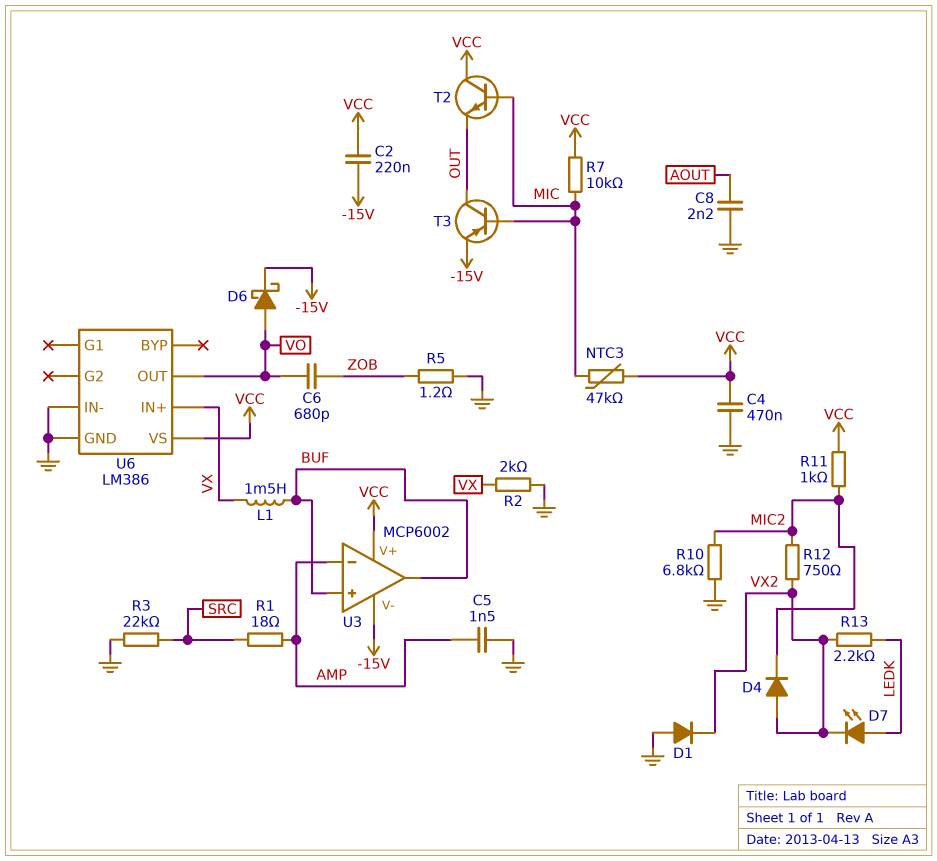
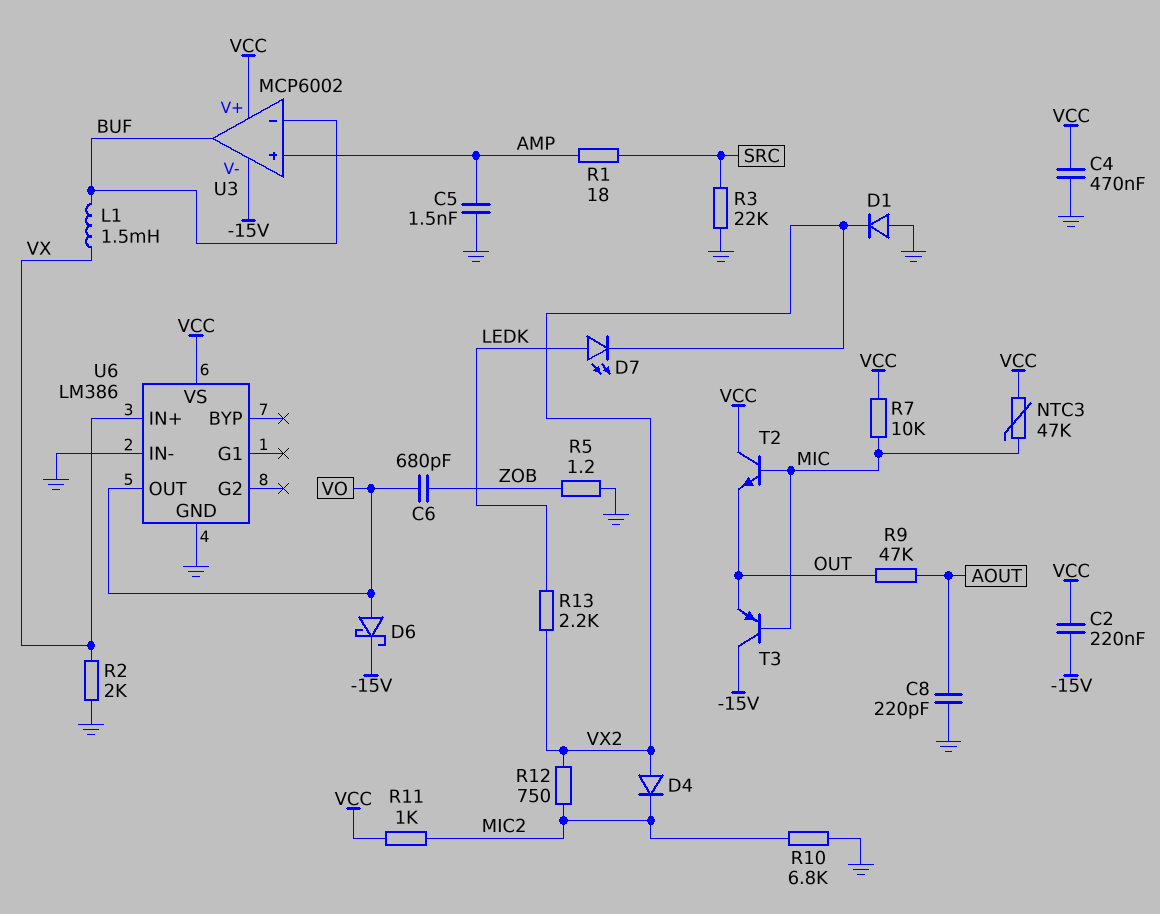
C8: 2.2nF (AOUT, GND) -> 220pF (AOUT, GND)
R9: none -> 47k (AOUT, OUT)
T3: PNP (B MIC, C OUT, E -15V) -> PNP (B MIC, C -15V, E OUT)
U3 pin in+: BUF -> AMP
U3 pin in-: AMP -> BUF

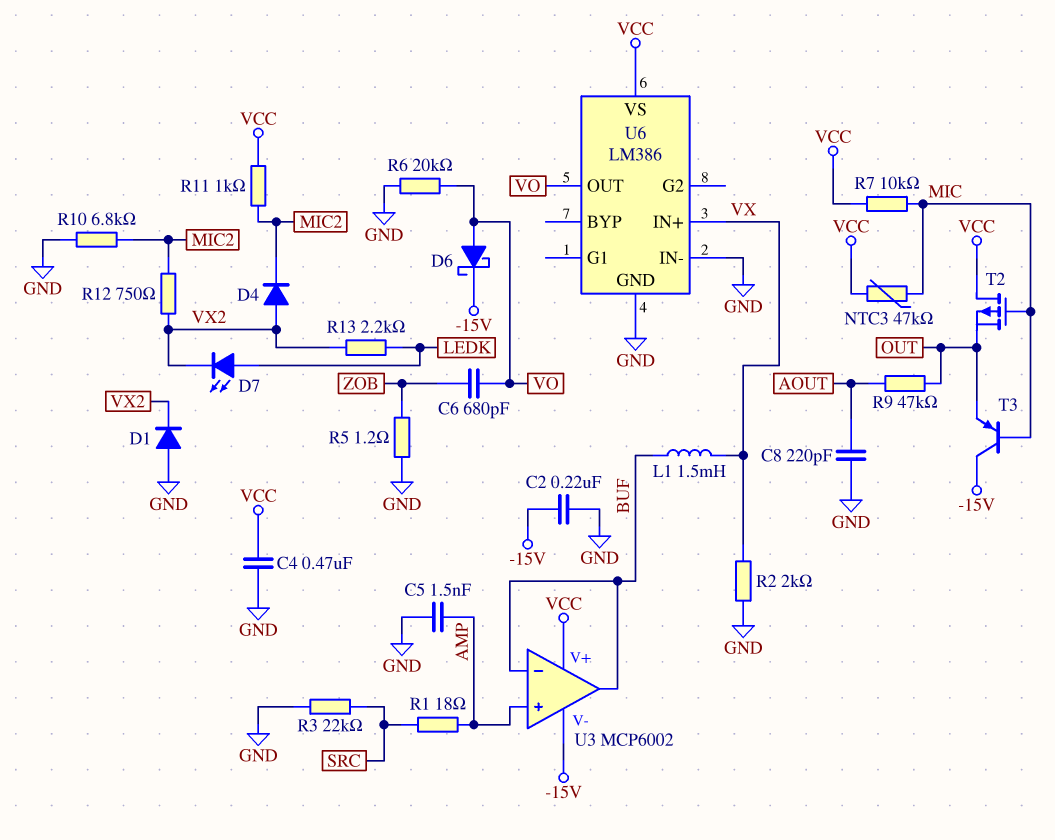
C2: 220nF (-15V, VCC) -> 220nF (-15V, GND)
R6: none -> 20k (GND, VO)
T2: NPN (B MIC, C VCC, E OUT) -> PMOS (G MIC, D VCC, S OUT)

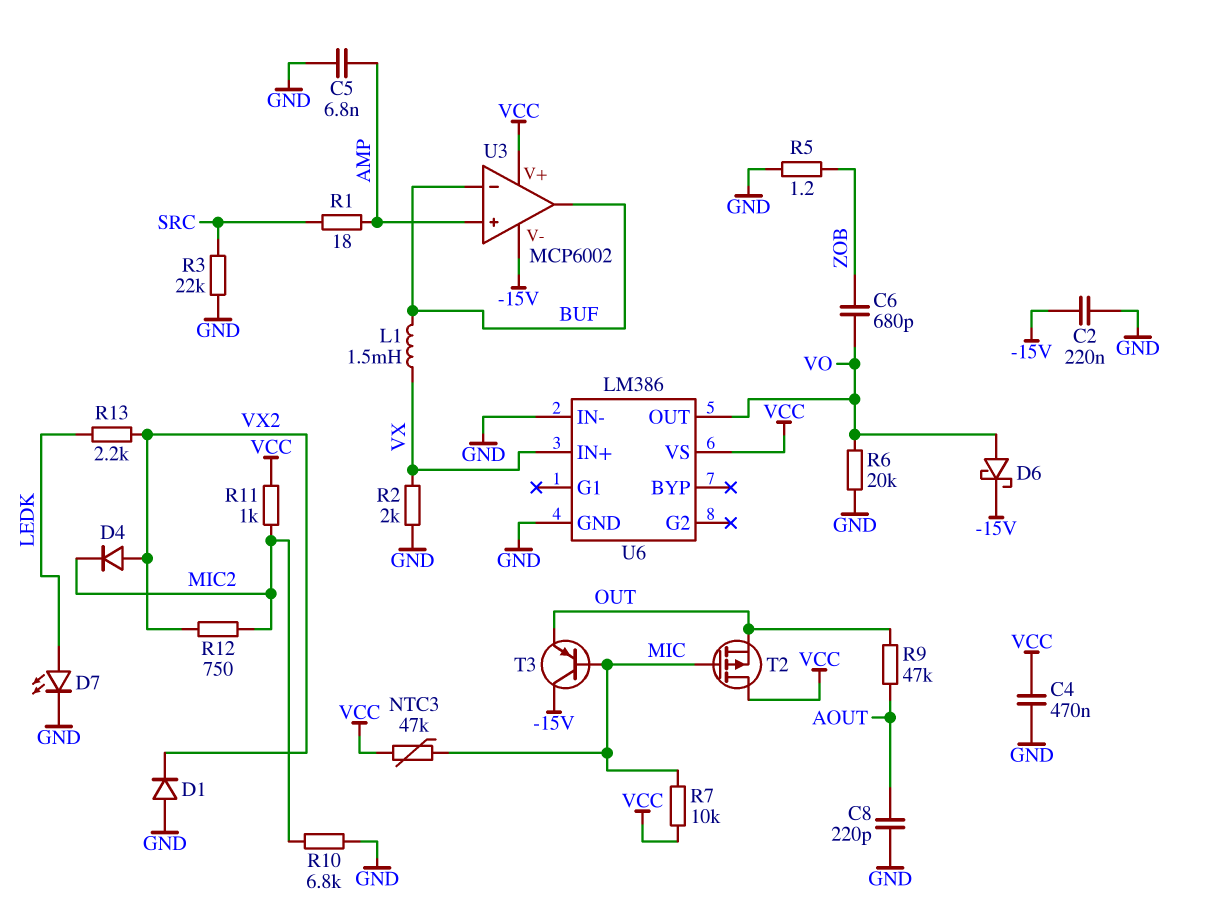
C5: 1.5nF (AMP, GND) -> 6.8nF (AMP, GND)
D7: LED (A LEDK, K VX2) -> LED (A LEDK, K GND)

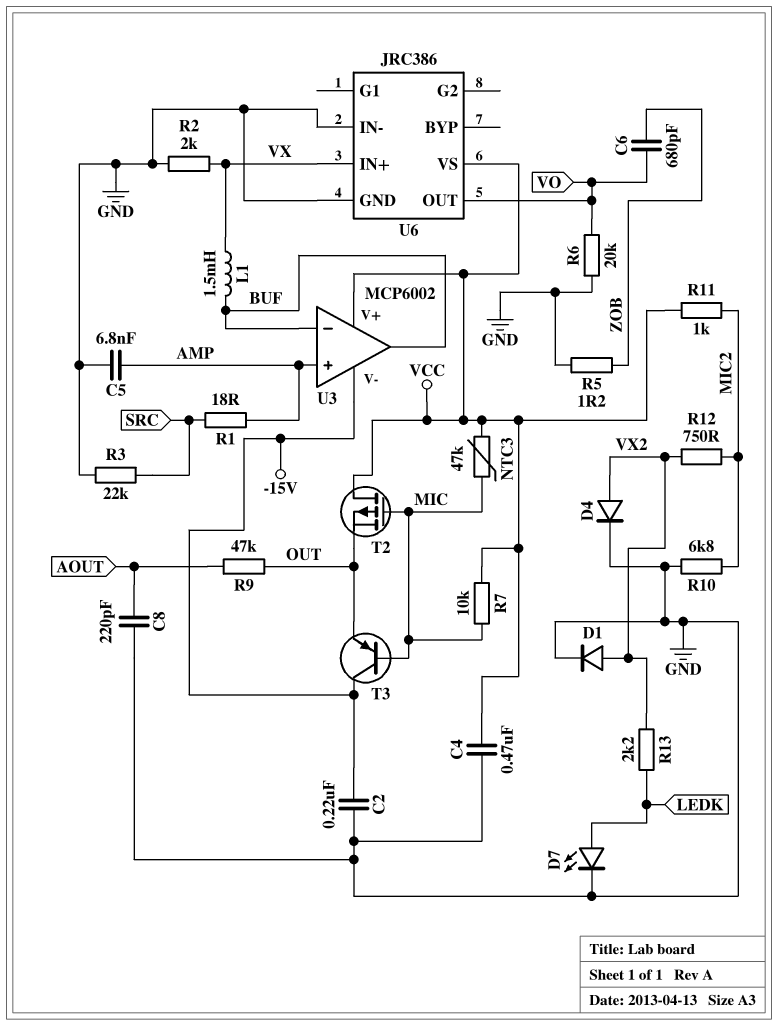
D1: diode (A GND, K VX2) -> diode (A VX2, K GND)
D4: diode (A VX2, K MIC2) -> diode (A VX2, K GND)
D6: schottky (A VO, K -15V) -> none
U6: LM386 -> JRC386

